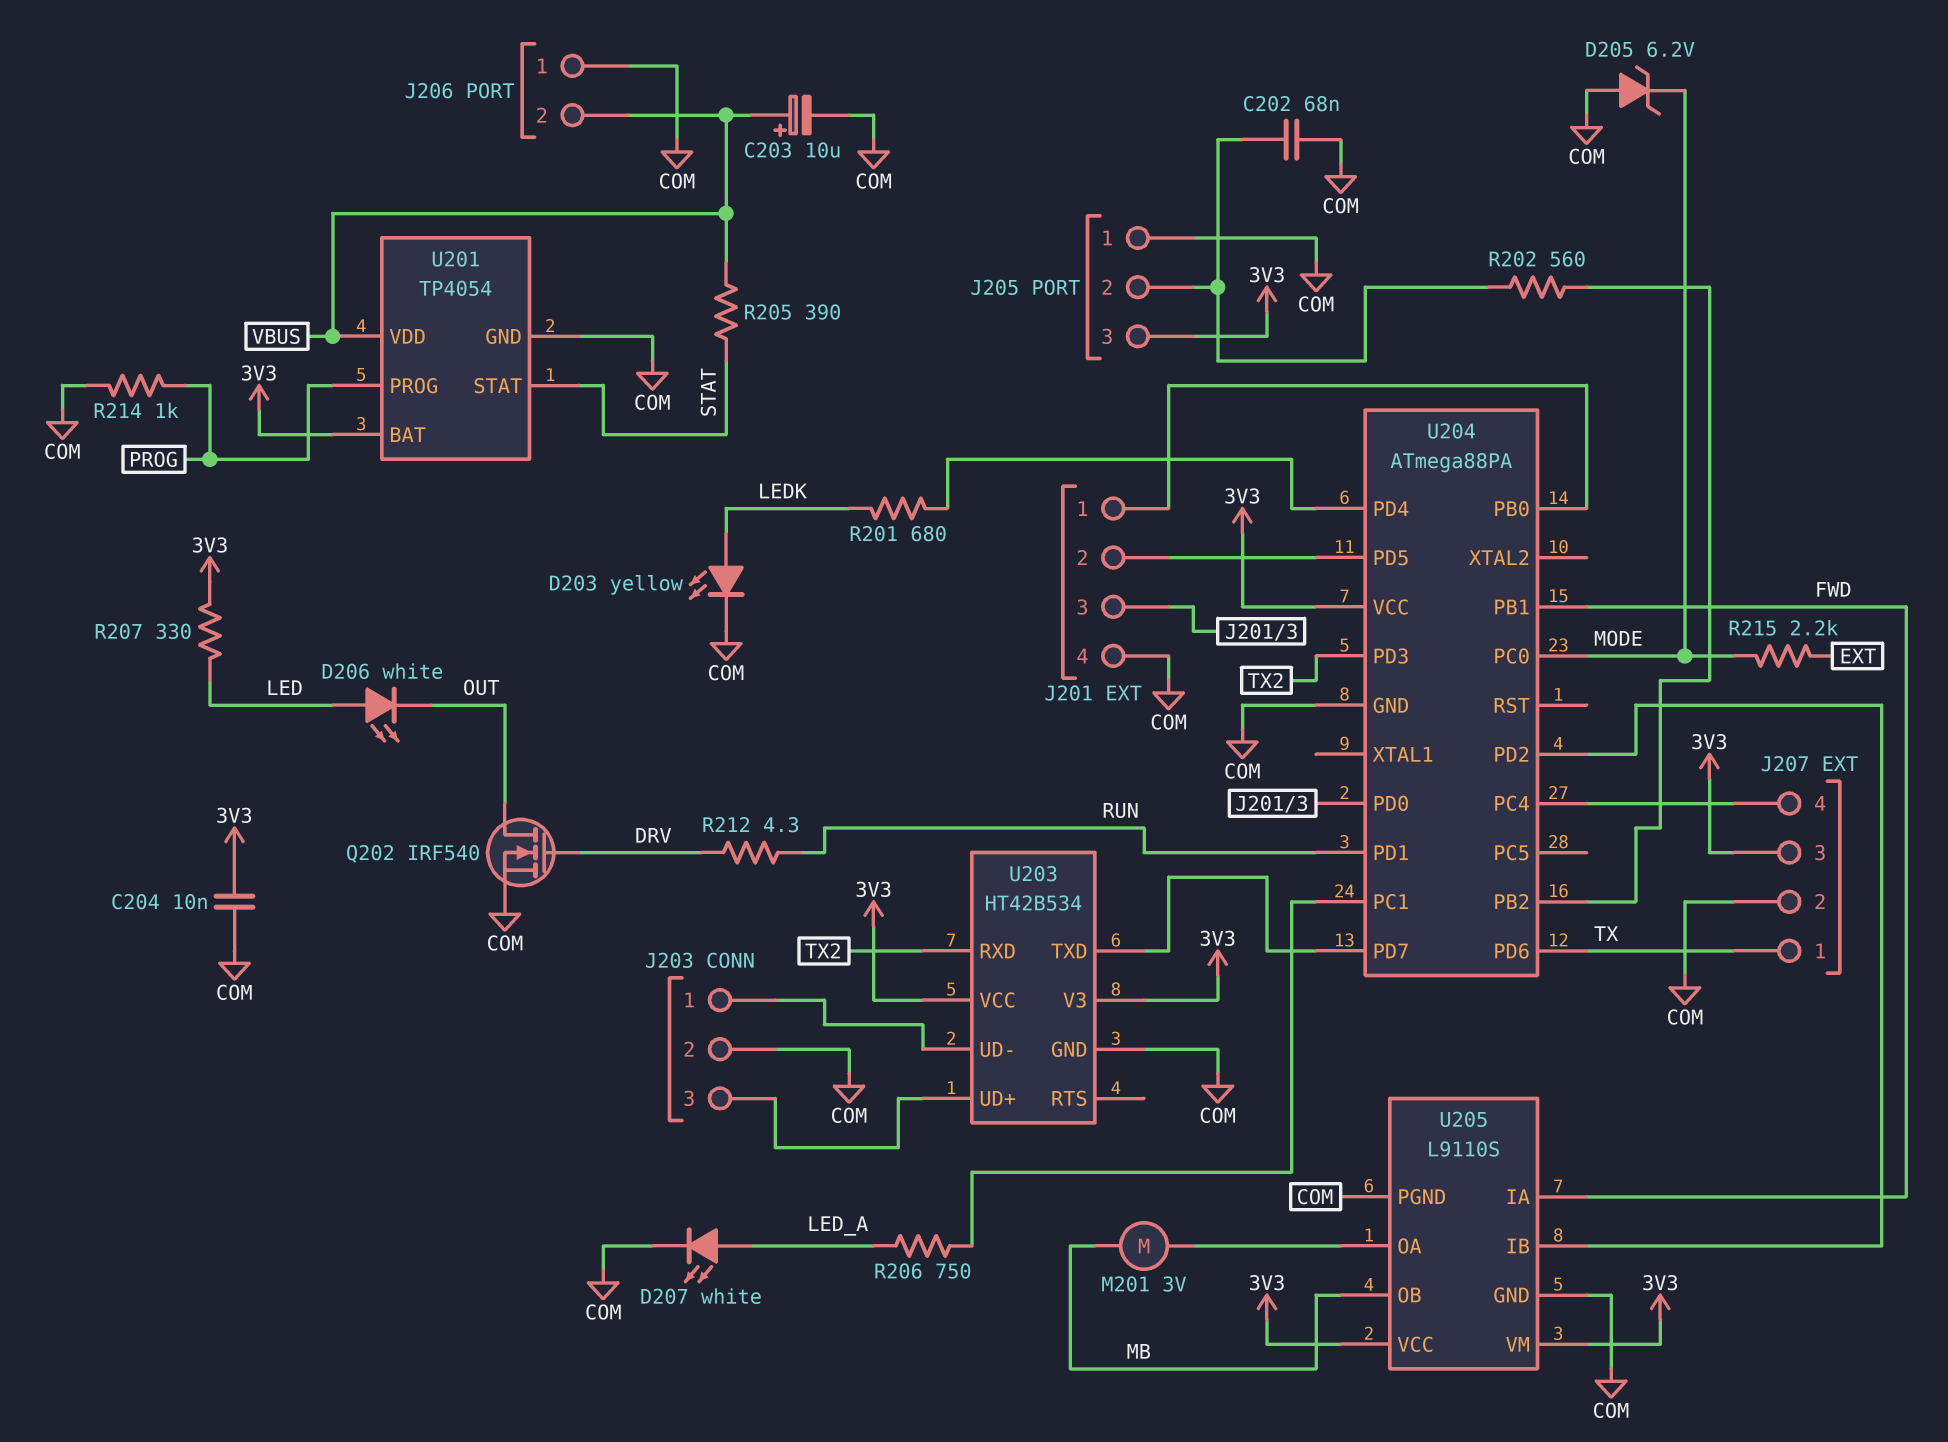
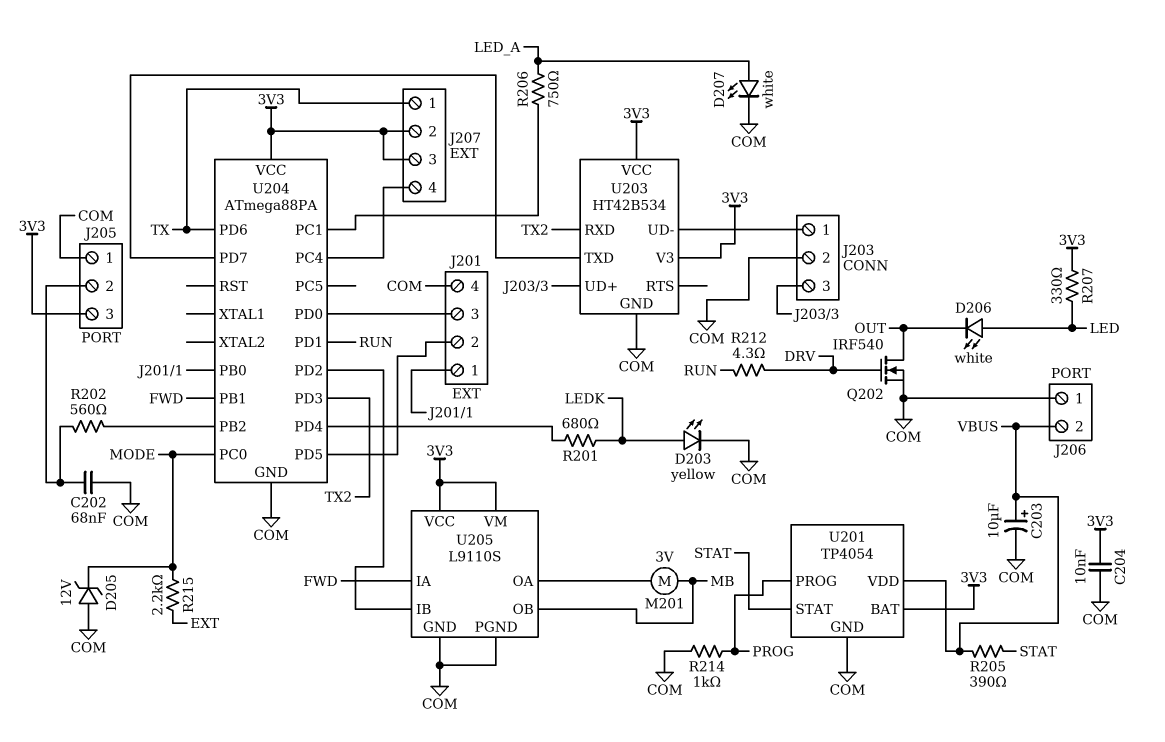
D205: zener 6.2V (A COM, K MODE) -> zener 12V (A COM, K MODE)
J207 pin 2: COM -> 3V3

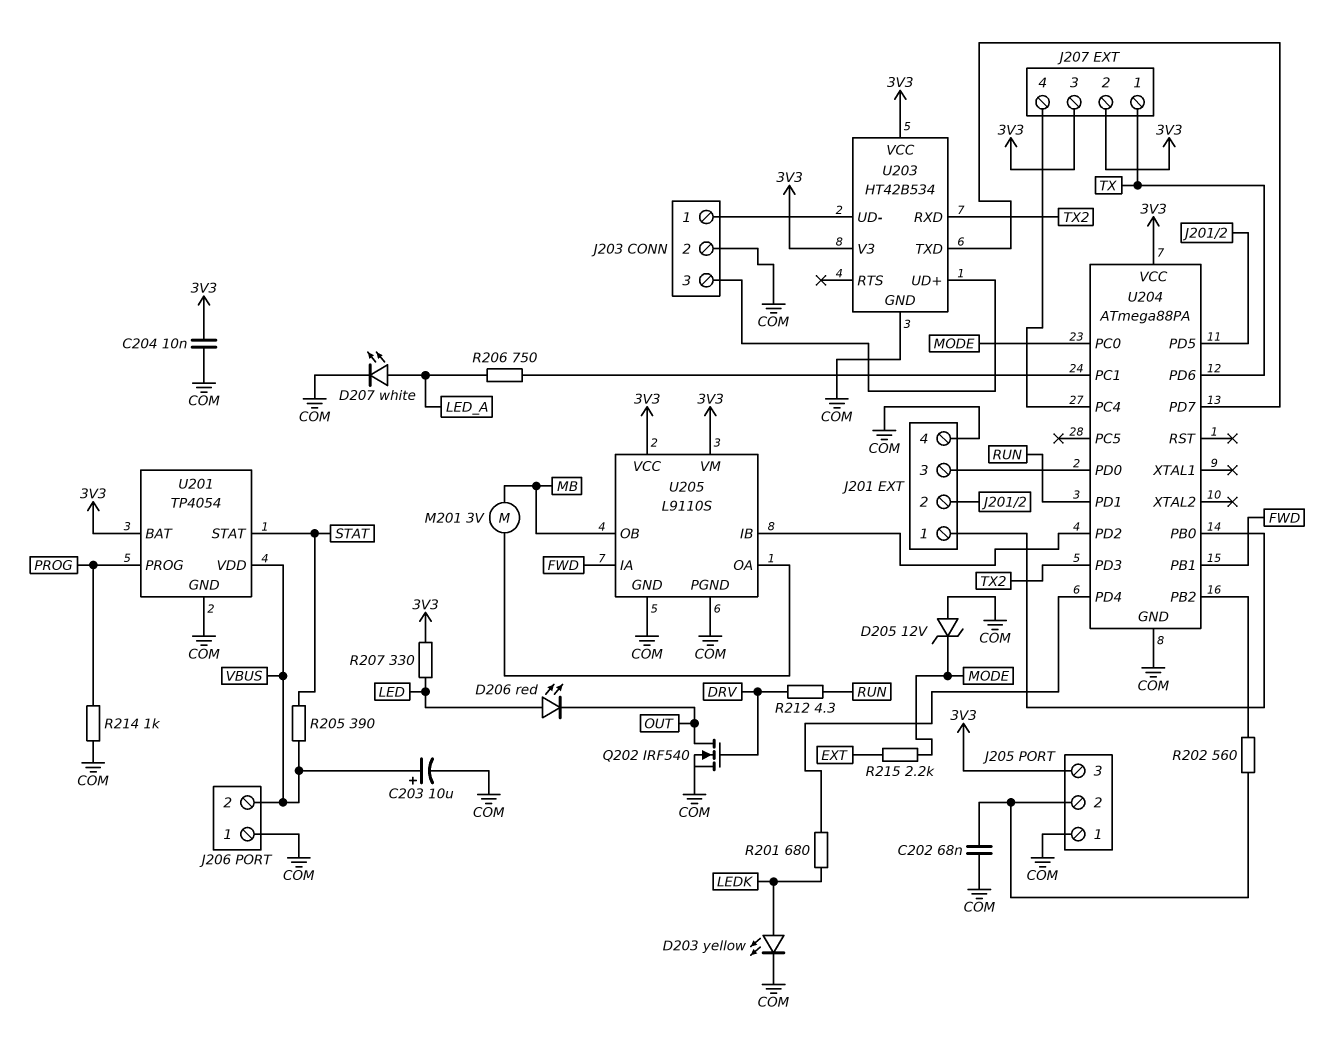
D206: LED white (A LED, K OUT) -> LED red (A LED, K OUT)

